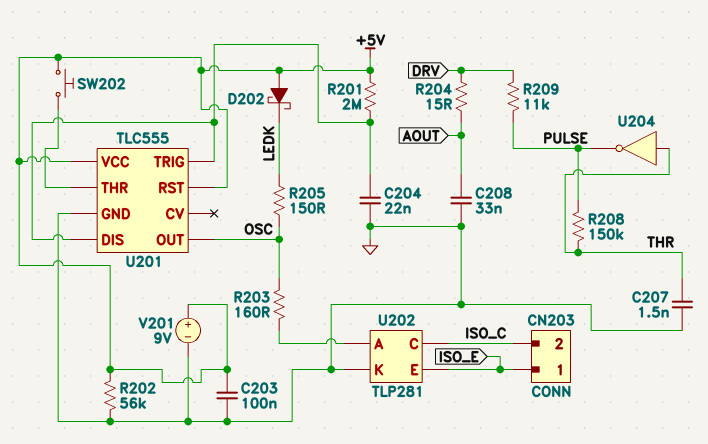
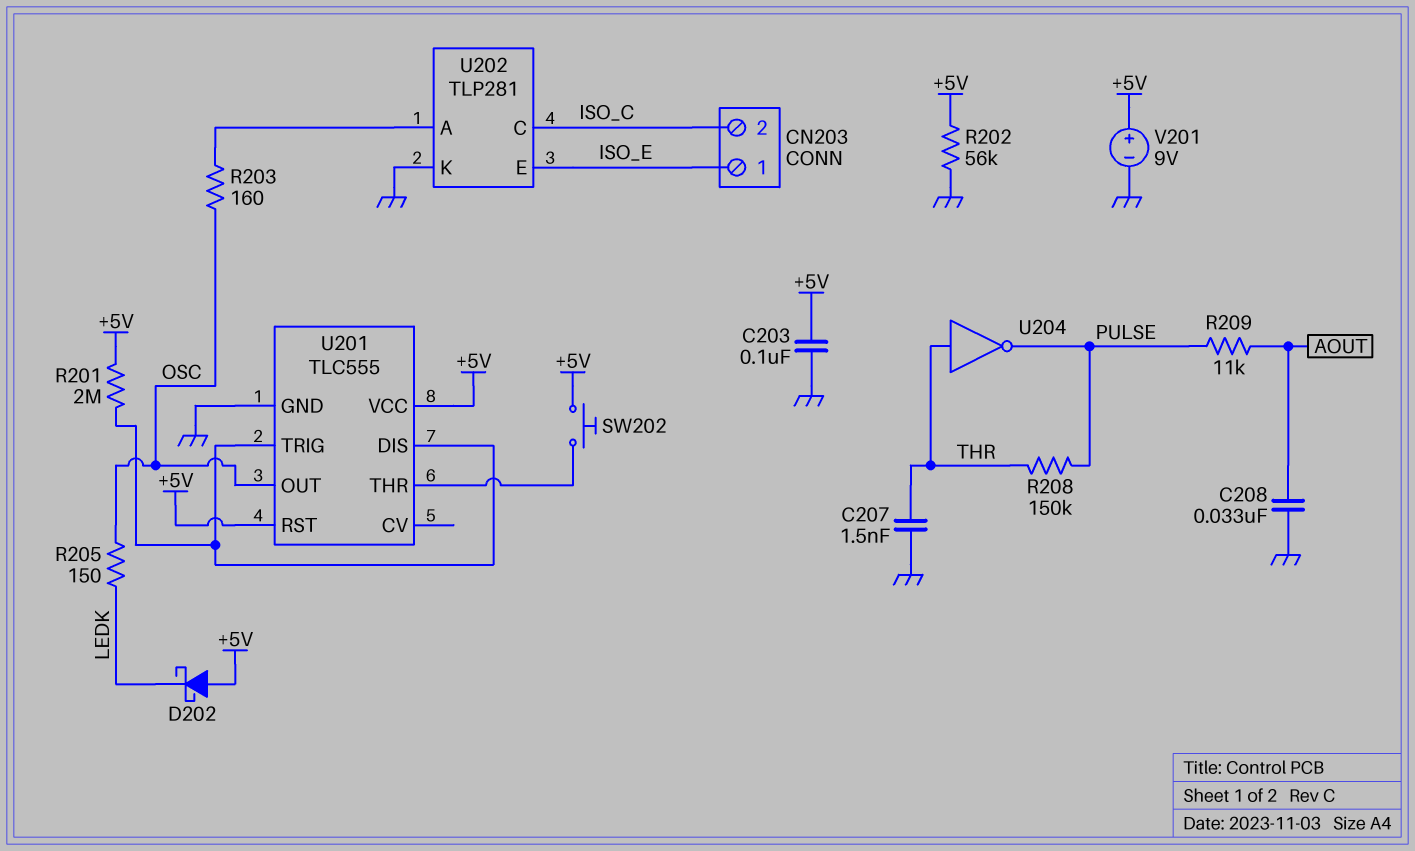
C204: 22nF (GND, U201/DIS) -> none
R204: 15 (AOUT, DRV) -> none
R209: 11k (DRV, PULSE) -> 11k (AOUT, PULSE)

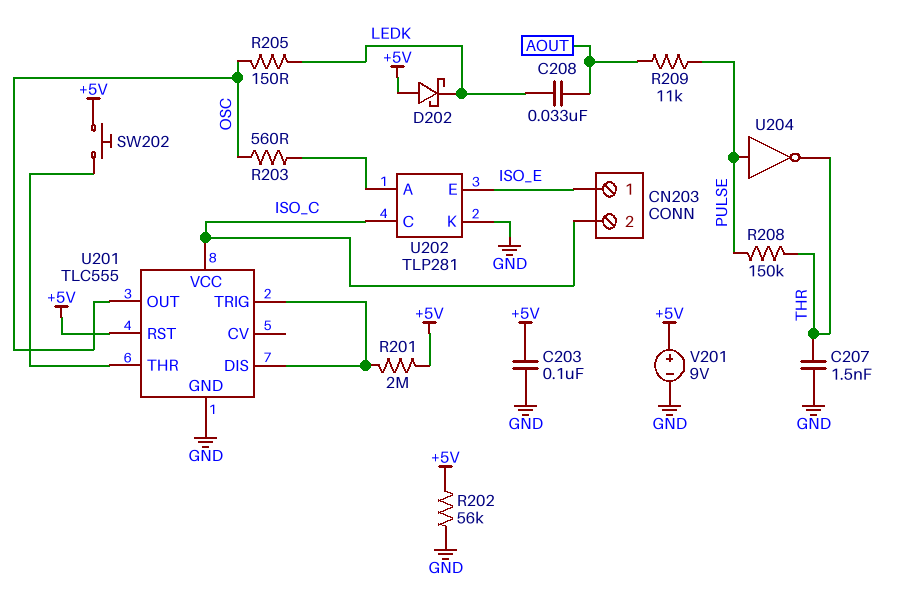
C208: 33nF (AOUT, GND) -> 33nF (AOUT, LEDK)
R203: 160 (OSC, U202/A) -> 560 (OSC, U202/A)
U201 pin VCC: +5V -> ISO_C
U204: NOT (in THR, out PULSE) -> NOT (in PULSE, out THR)

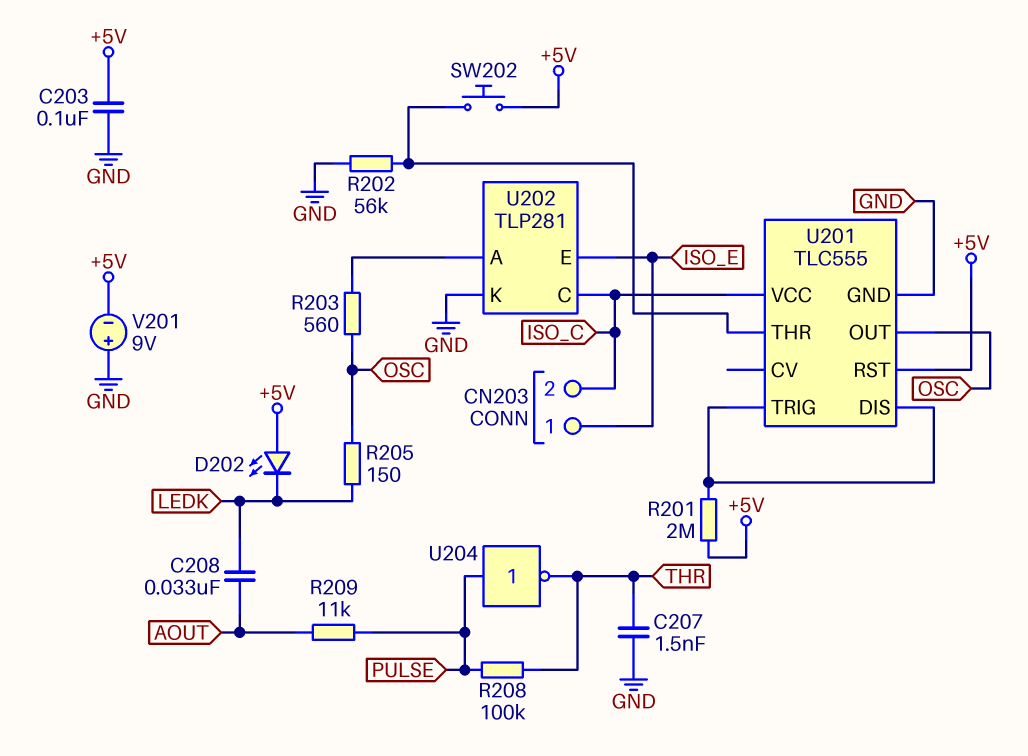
D202: schottky (A +5V, K LEDK) -> LED (A +5V, K LEDK)
R202: 56k (+5V, GND) -> 56k (GND, U201/THR)
R208: 150k (PULSE, THR) -> 100k (PULSE, THR)
V201: 9V (plus +5V, minus GND) -> 9V (plus GND, minus +5V)

